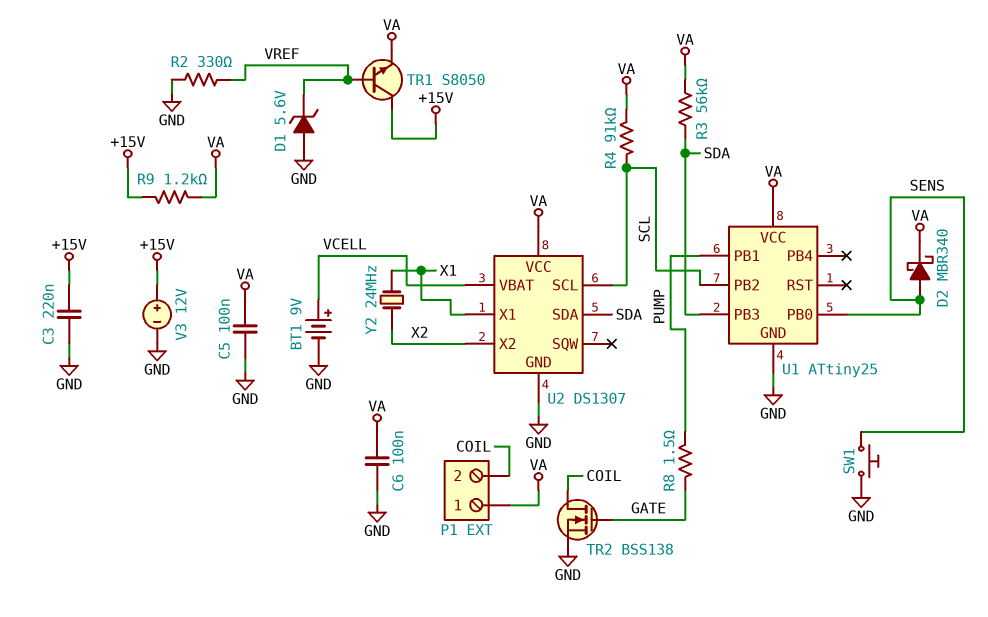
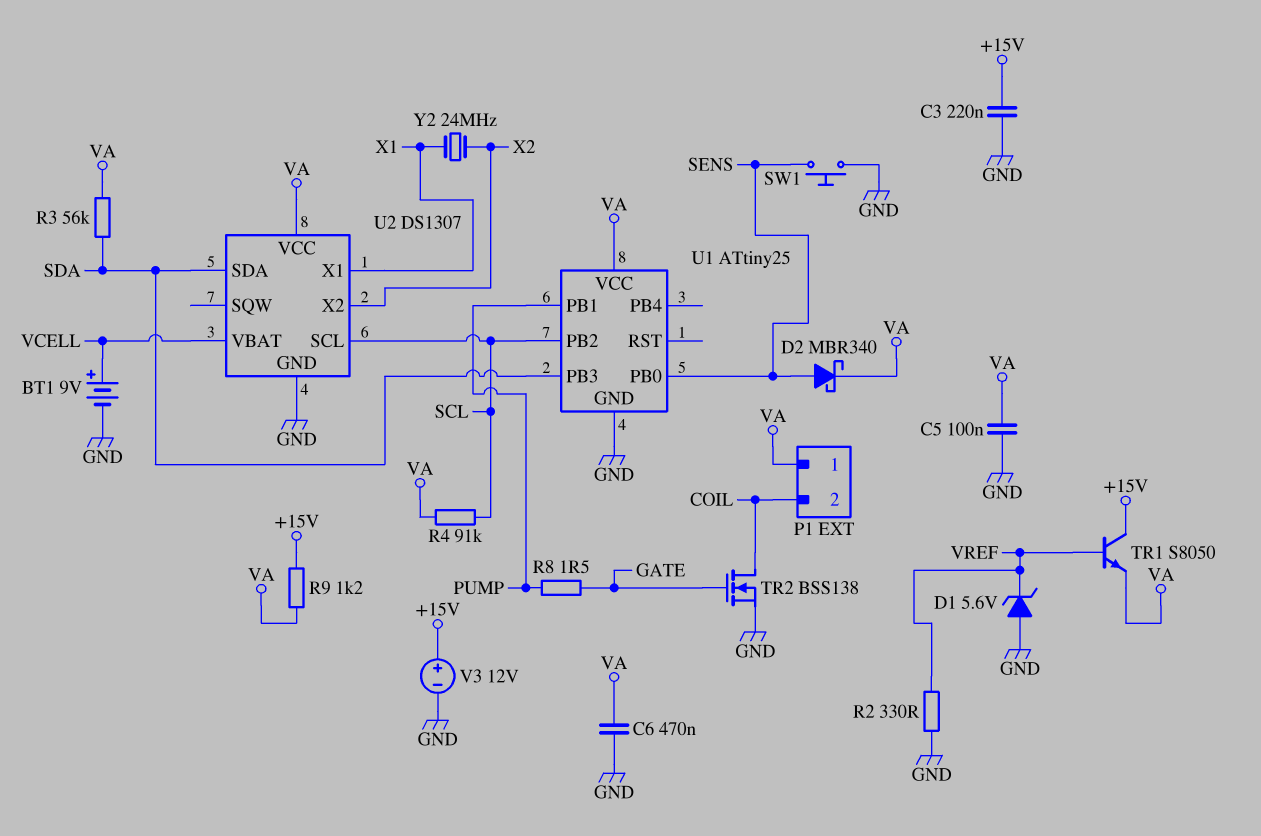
C6: 100nF (GND, VA) -> 470nF (GND, VA)

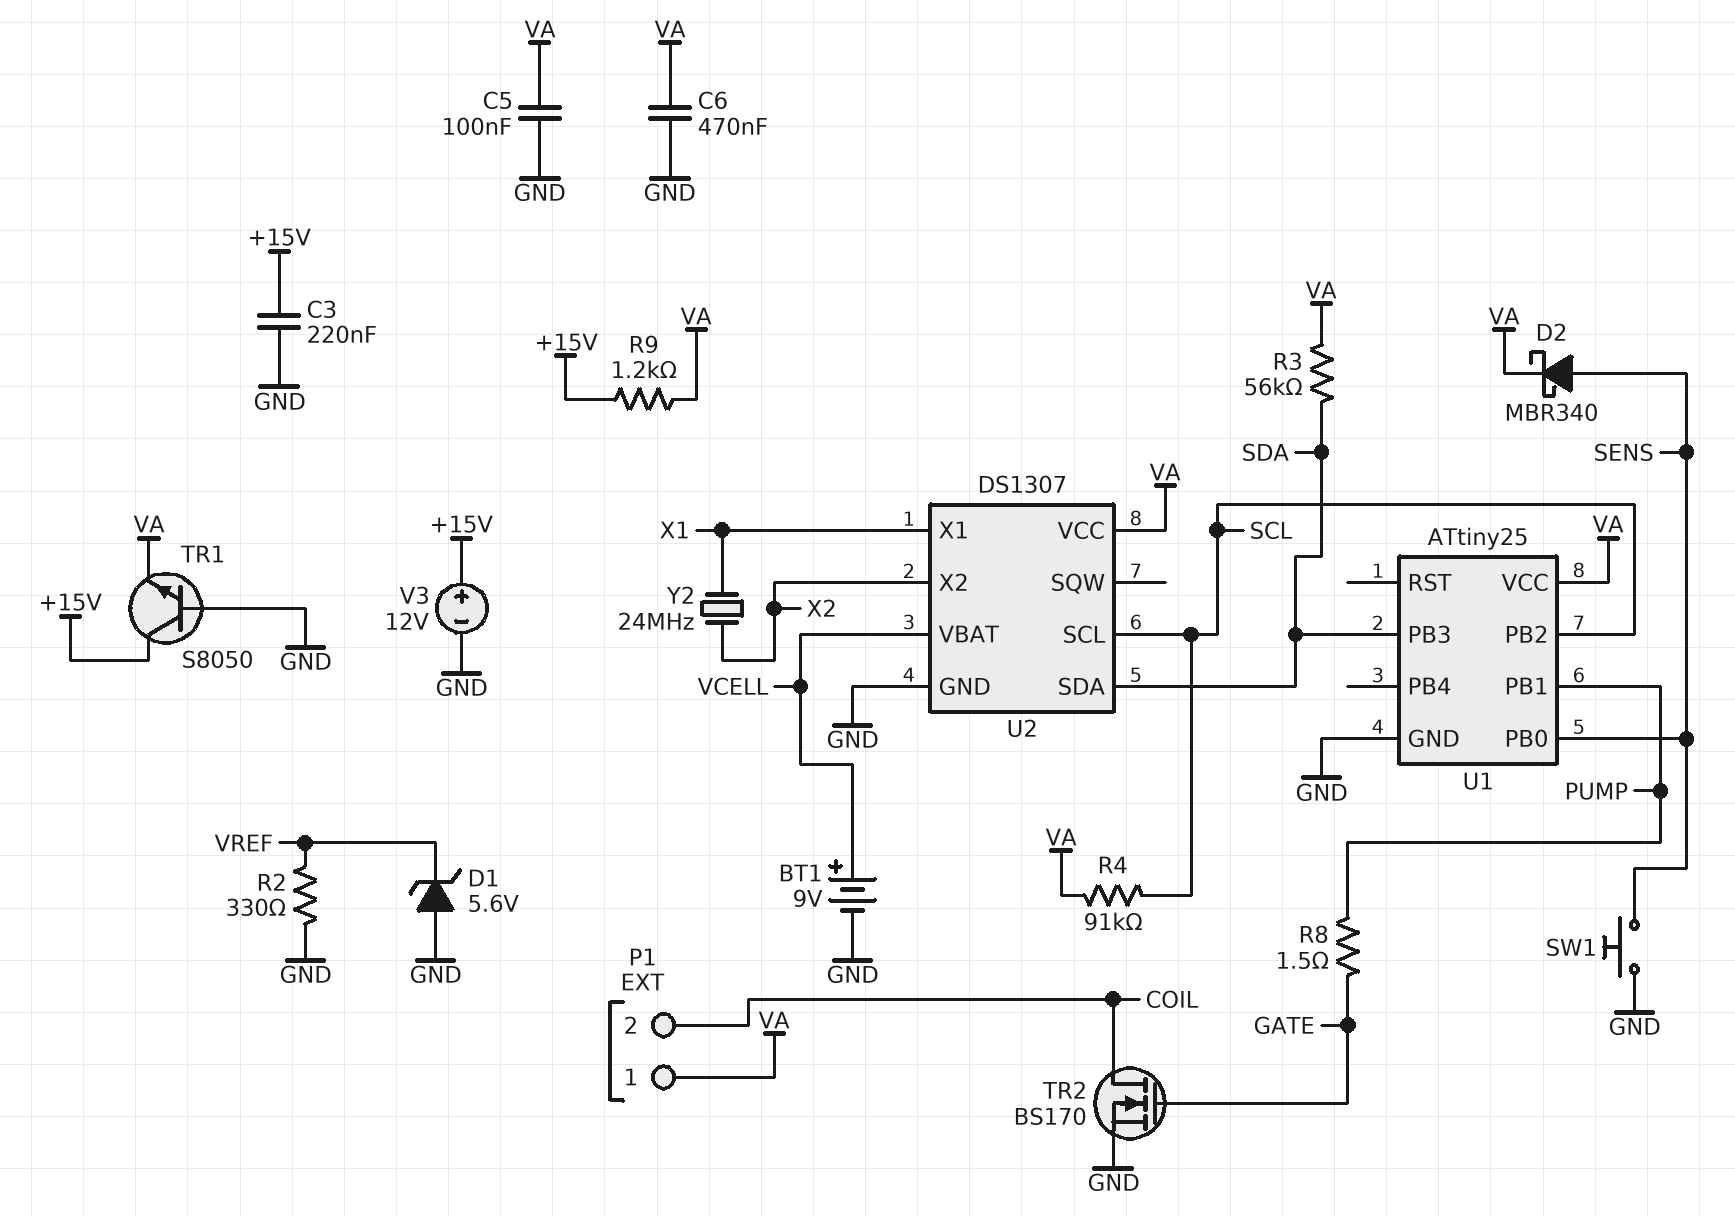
TR1: NPN S8050 (B VREF, C +15V, E VA) -> NPN S8050 (B GND, C +15V, E VA)
TR2: NMOS BSS138 (G GATE, D COIL, S GND) -> NMOS BS170 (G GATE, D COIL, S GND)

